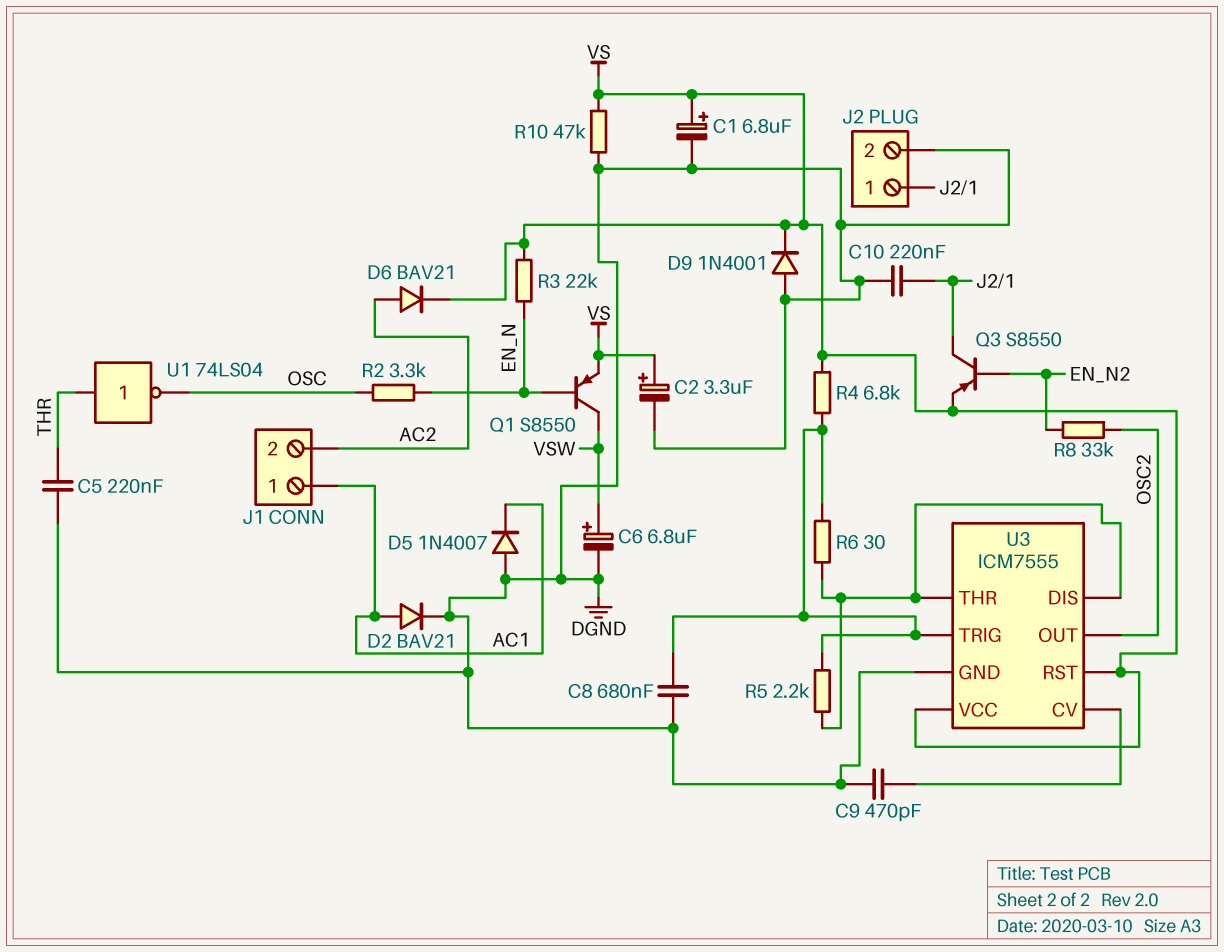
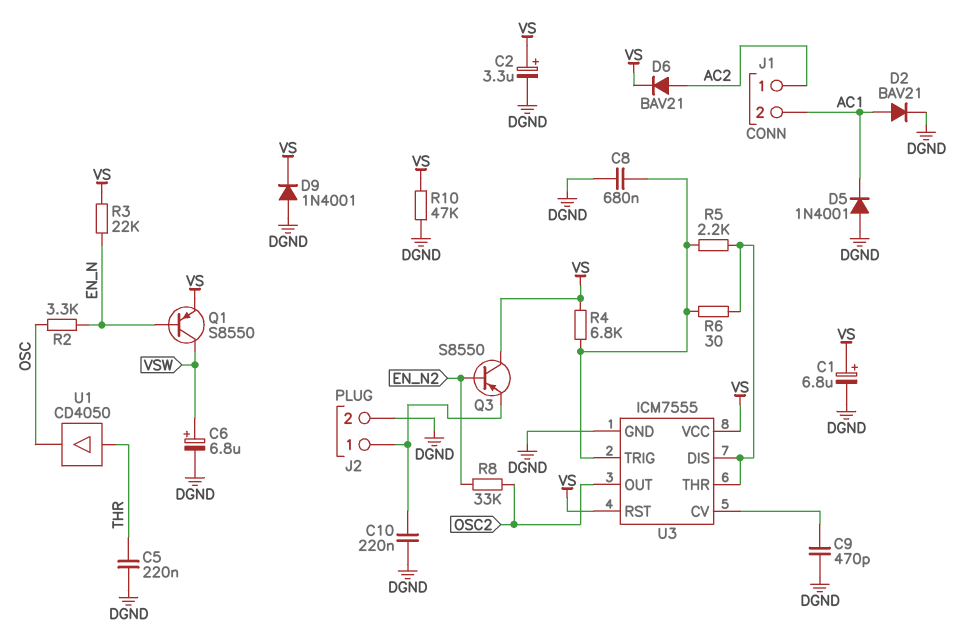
D5: diode 1N4007 (A DGND, K AC1) -> diode 1N4001 (A DGND, K AC1)
J1 pin 1: AC1 -> AC2
J1 pin 2: AC2 -> AC1
Q3: PNP S8550 (B EN_N2, C J2/1, E VS) -> PNP S8550 (B EN_N2, C VS, E J2/1)
U1: NOT 74LS04 (in THR, out OSC) -> buffer CD4050 (in THR, out OSC)

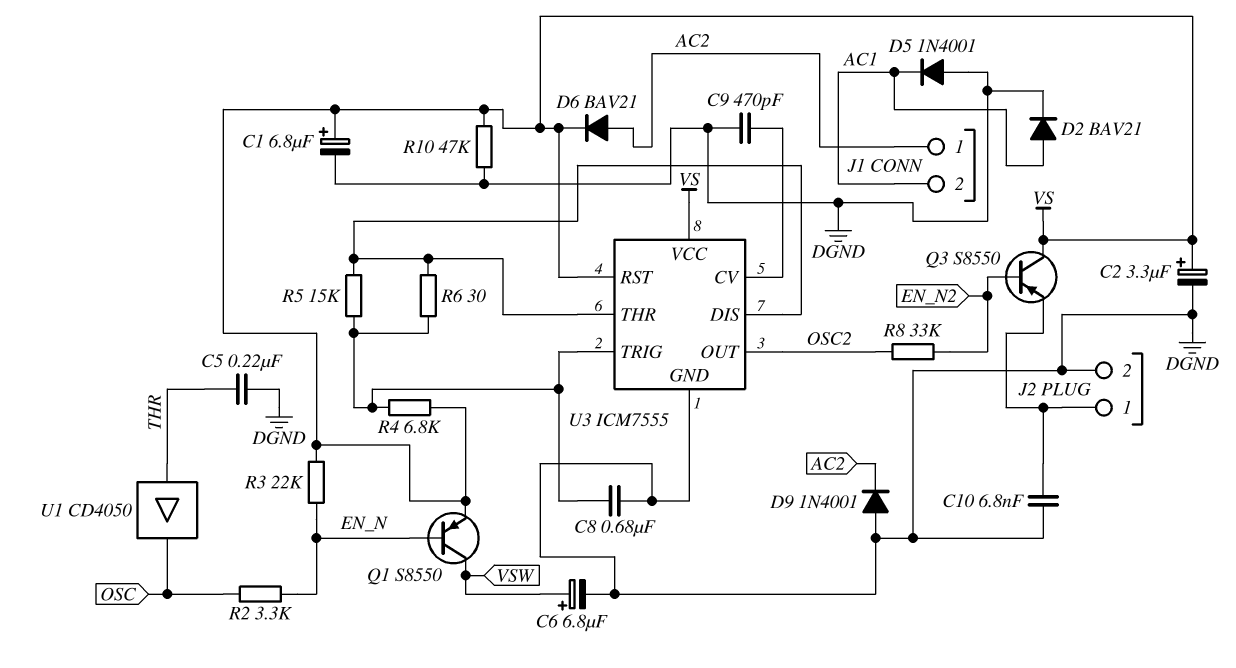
C10: 220nF (DGND, J2/1) -> 6.8nF (DGND, J2/1)
D9: diode 1N4001 (A DGND, K VS) -> diode 1N4001 (A DGND, K AC2)
R5: 2.2k (U3/DIS, U3/TRIG) -> 15k (U3/DIS, U3/TRIG)

